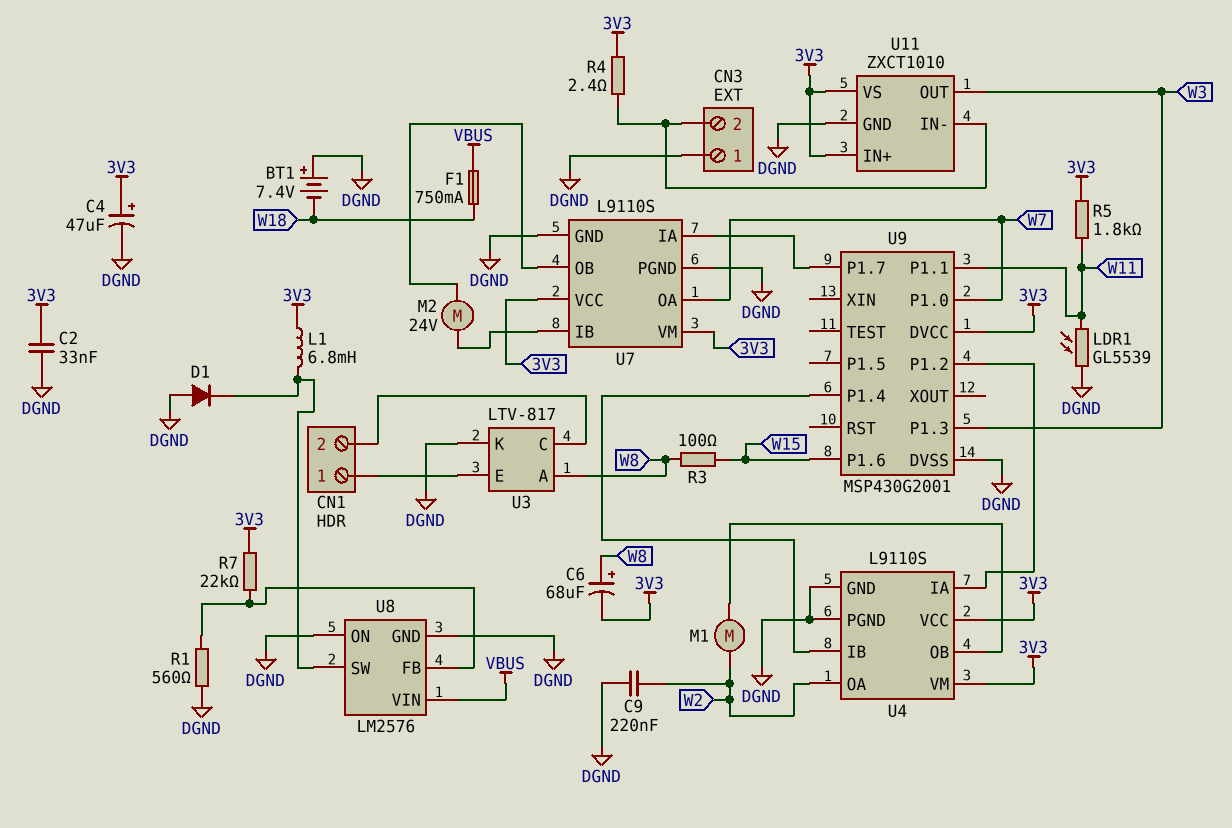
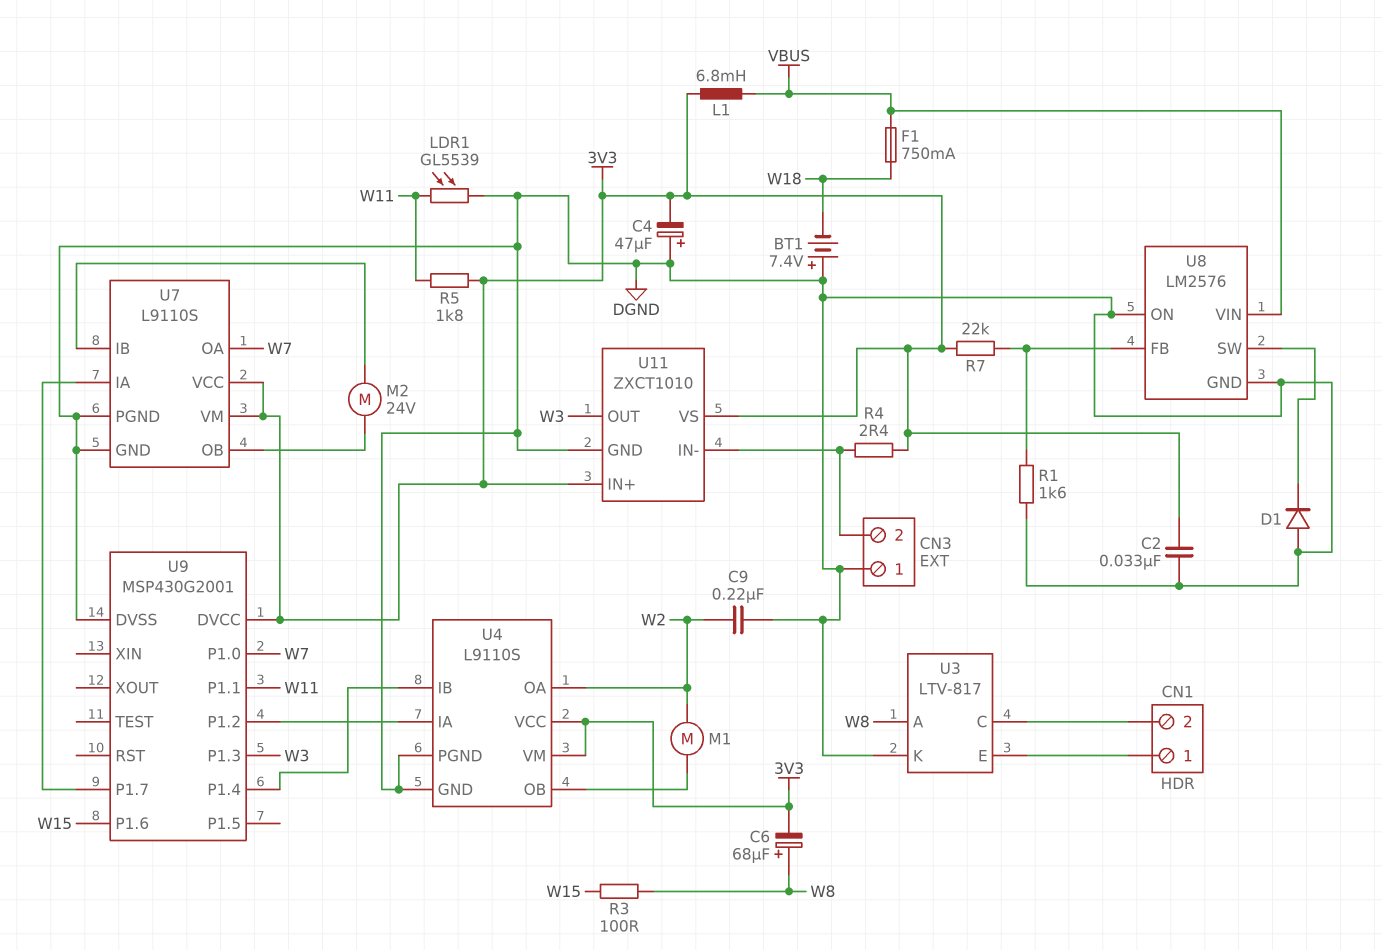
C4: 47uF (plus 3V3, minus DGND) -> 47uF (plus DGND, minus 3V3)
L1: 6.8mH (3V3, U8/SW) -> 6.8mH (3V3, VBUS)
R1: 560 (DGND, U8/FB) -> 1.6k (DGND, U8/FB)

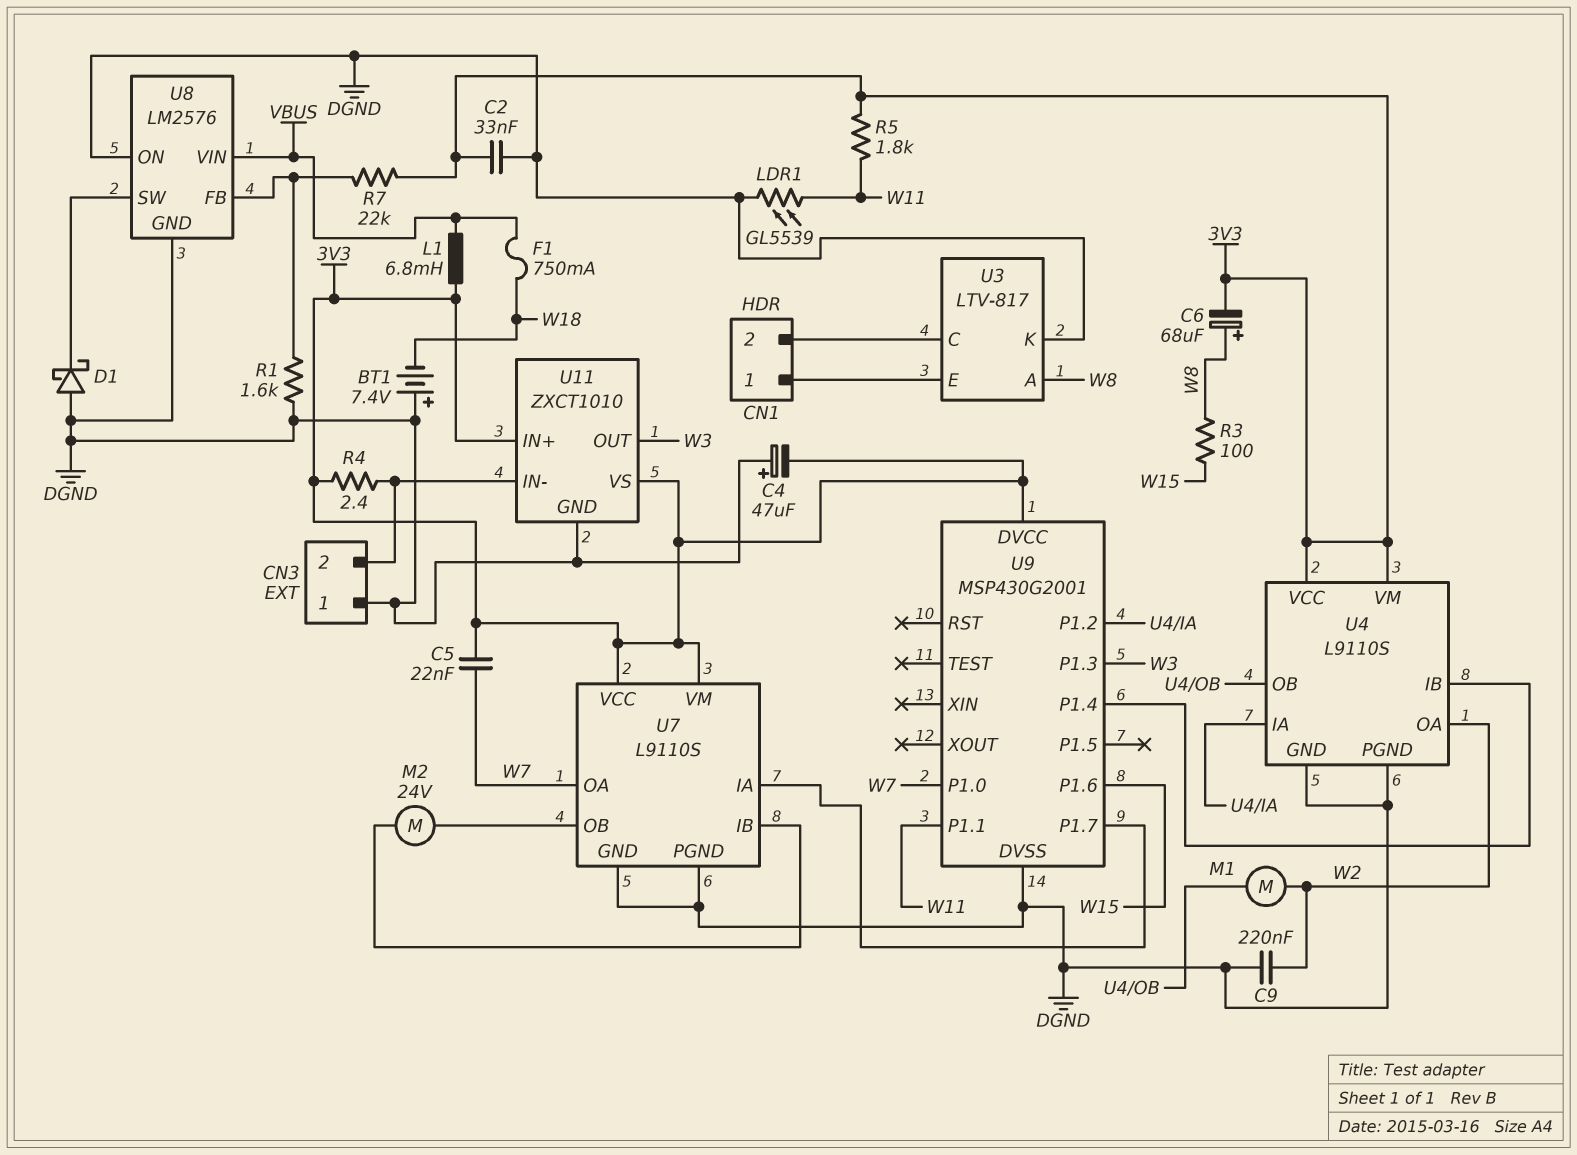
C5: none -> 22nF (3V3, W7)
D1: diode (A DGND, K U8/SW) -> schottky (A DGND, K U8/SW)

